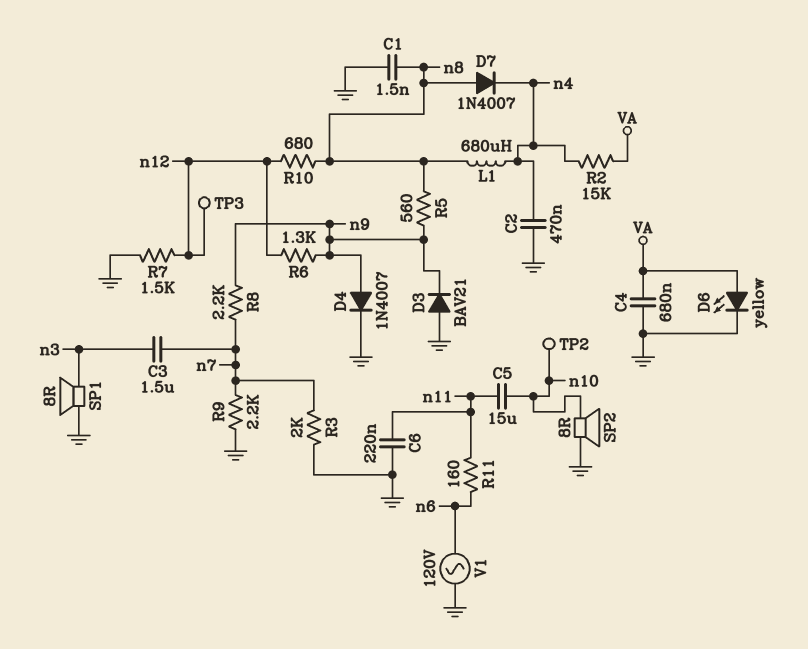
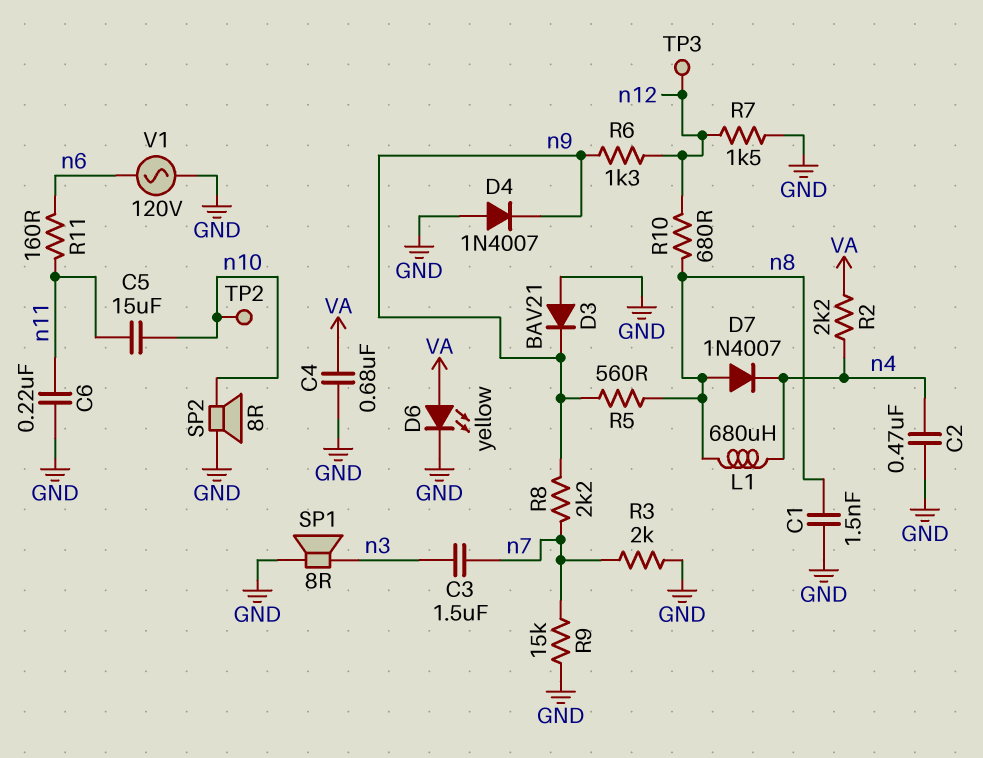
D4: diode 1N4007 (A n9, K GND) -> diode 1N4007 (A GND, K n9)
R2: 15k (VA, n4) -> 2.2k (VA, n4)
R9: 2.2k (GND, n7) -> 15k (GND, n7)

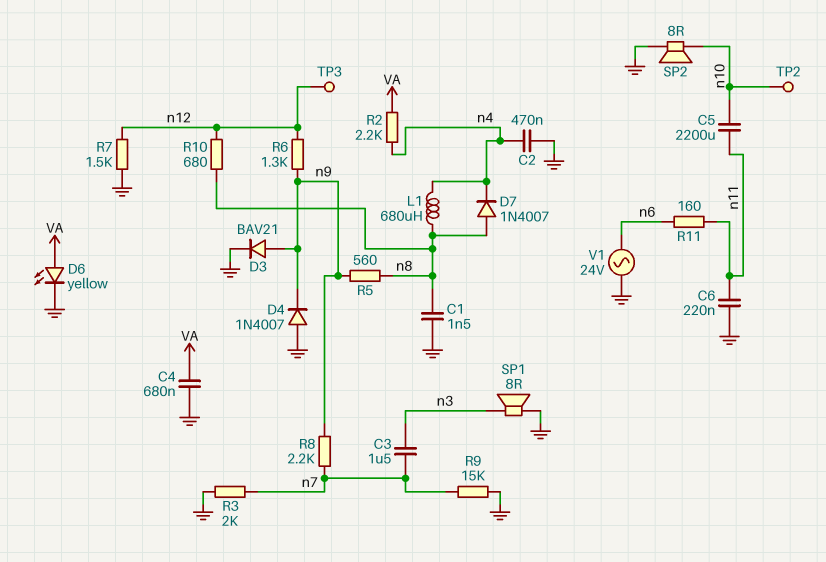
C5: 15uF (n10, n11) -> 2200uF (n10, n11)
D3: diode BAV21 (A GND, K n9) -> diode BAV21 (A n9, K GND)
V1: AC 120V (GND, n6) -> AC 24V (GND, n6)

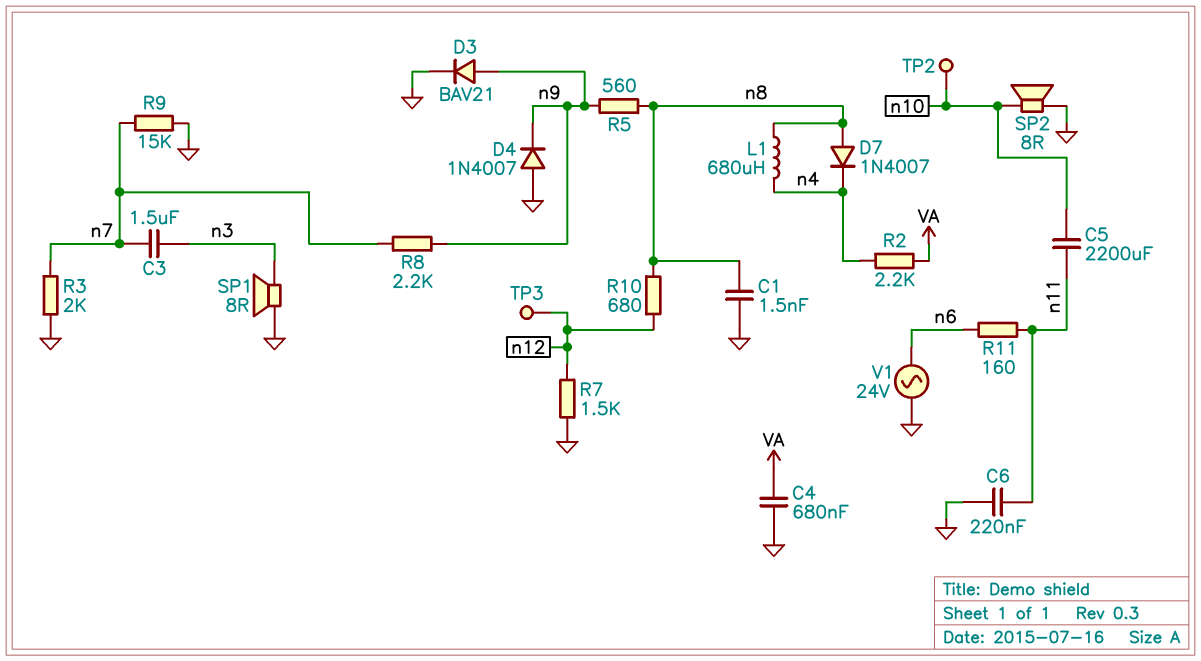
C2: 470nF (GND, n4) -> none
D6: LED yellow (A VA, K GND) -> none
R6: 1.3k (n9, n12) -> none

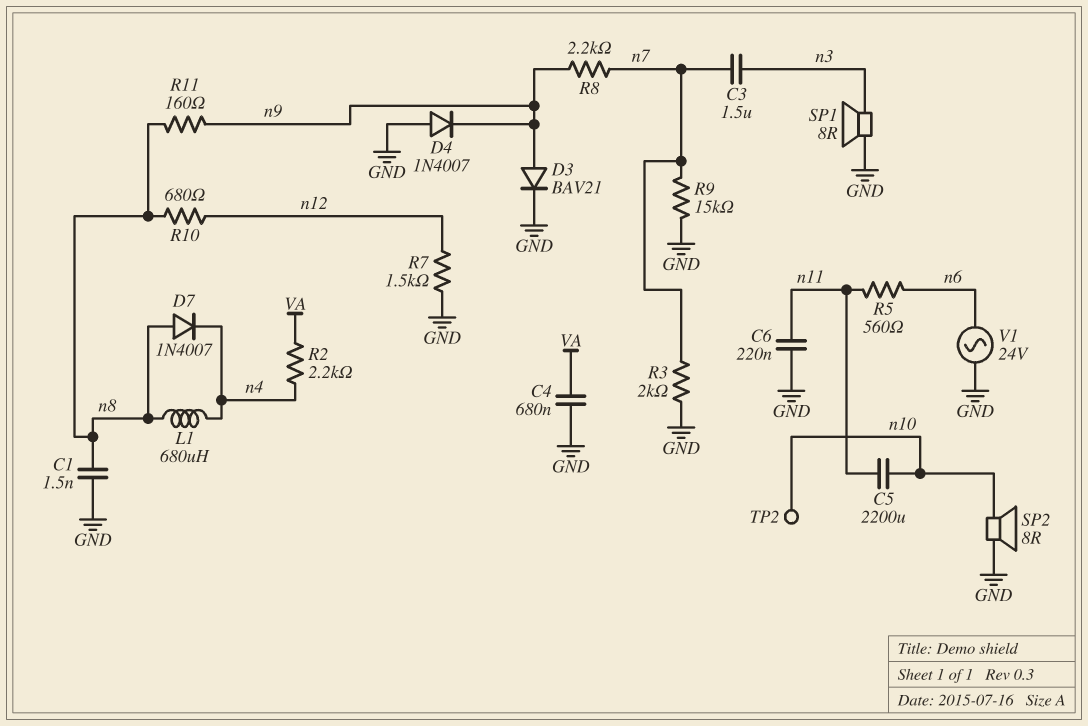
R5: 560 (n8, n9) -> 560 (n6, n11)
R11: 160 (n6, n11) -> 160 (n8, n9)
TP3: test point (n12) -> none

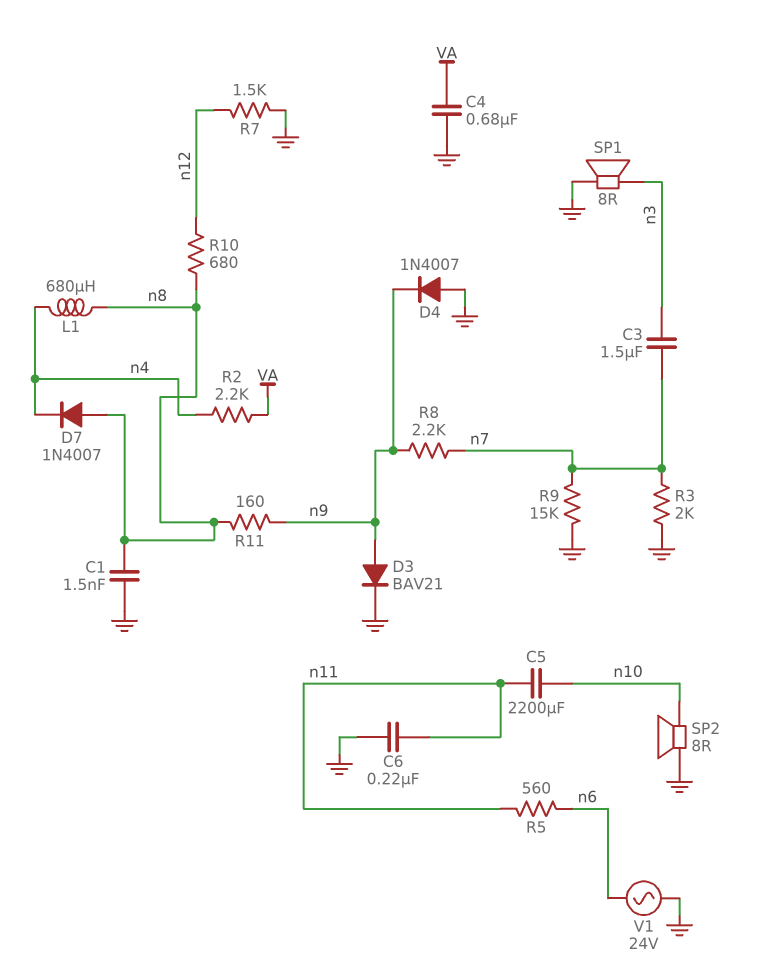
TP2: test point (n10) -> none

